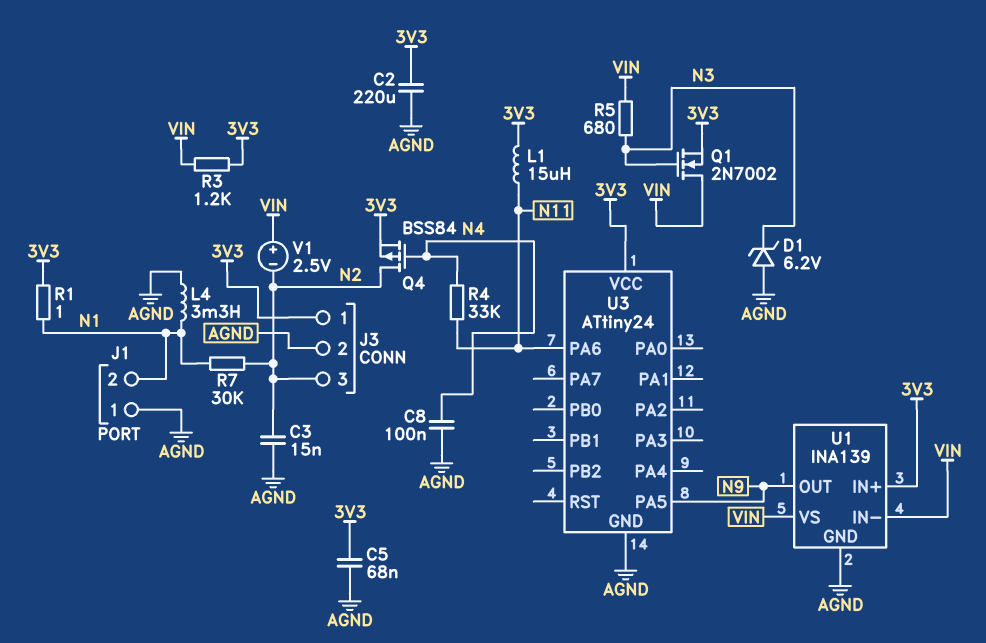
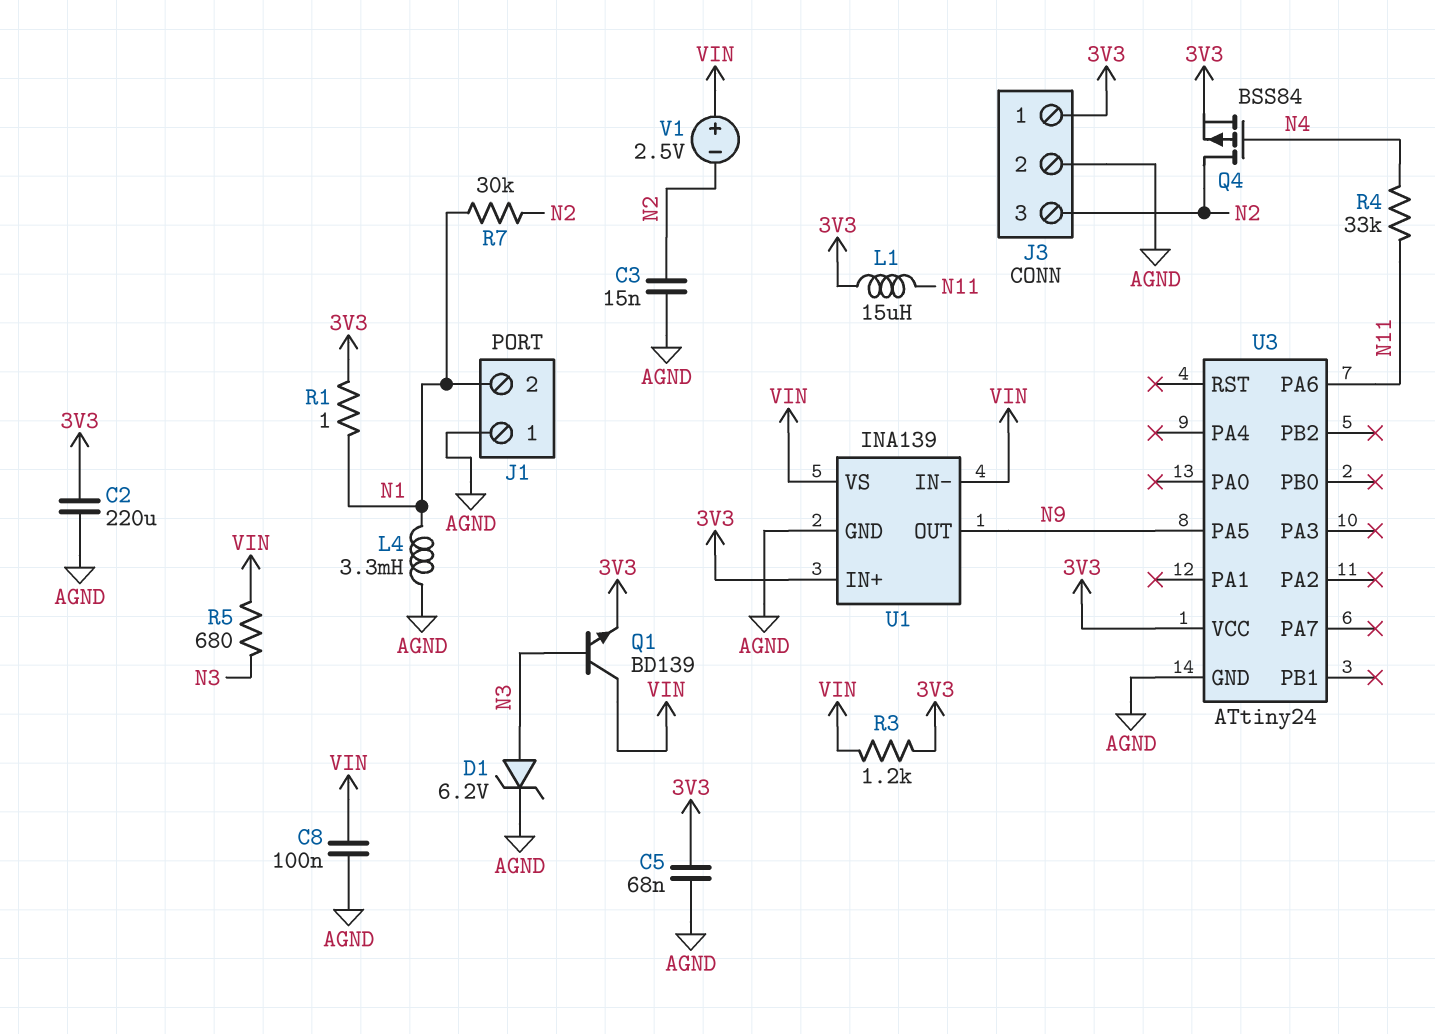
C8: 100nF (AGND, N4) -> 100nF (AGND, VIN)
D1: zener 6.2V (A AGND, K N3) -> zener 6.2V (A N3, K AGND)
Q1: NMOS 2N7002 (G N3, D VIN, S 3V3) -> NPN BD139 (B N3, C VIN, E 3V3)

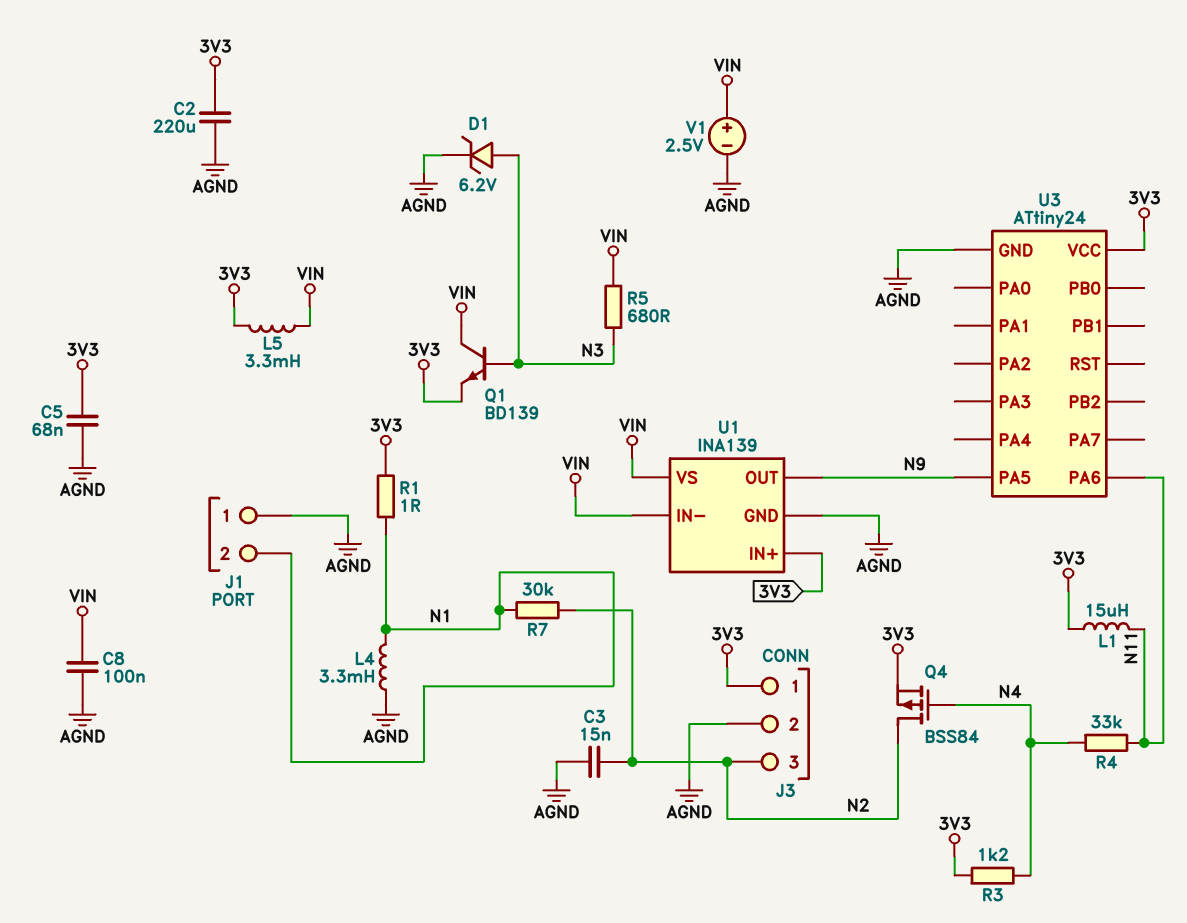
L5: none -> 3.3mH (3V3, VIN)
R3: 1.2k (3V3, VIN) -> 1.2k (3V3, N4)
V1: 2.5V (plus VIN, minus N2) -> 2.5V (plus VIN, minus AGND)

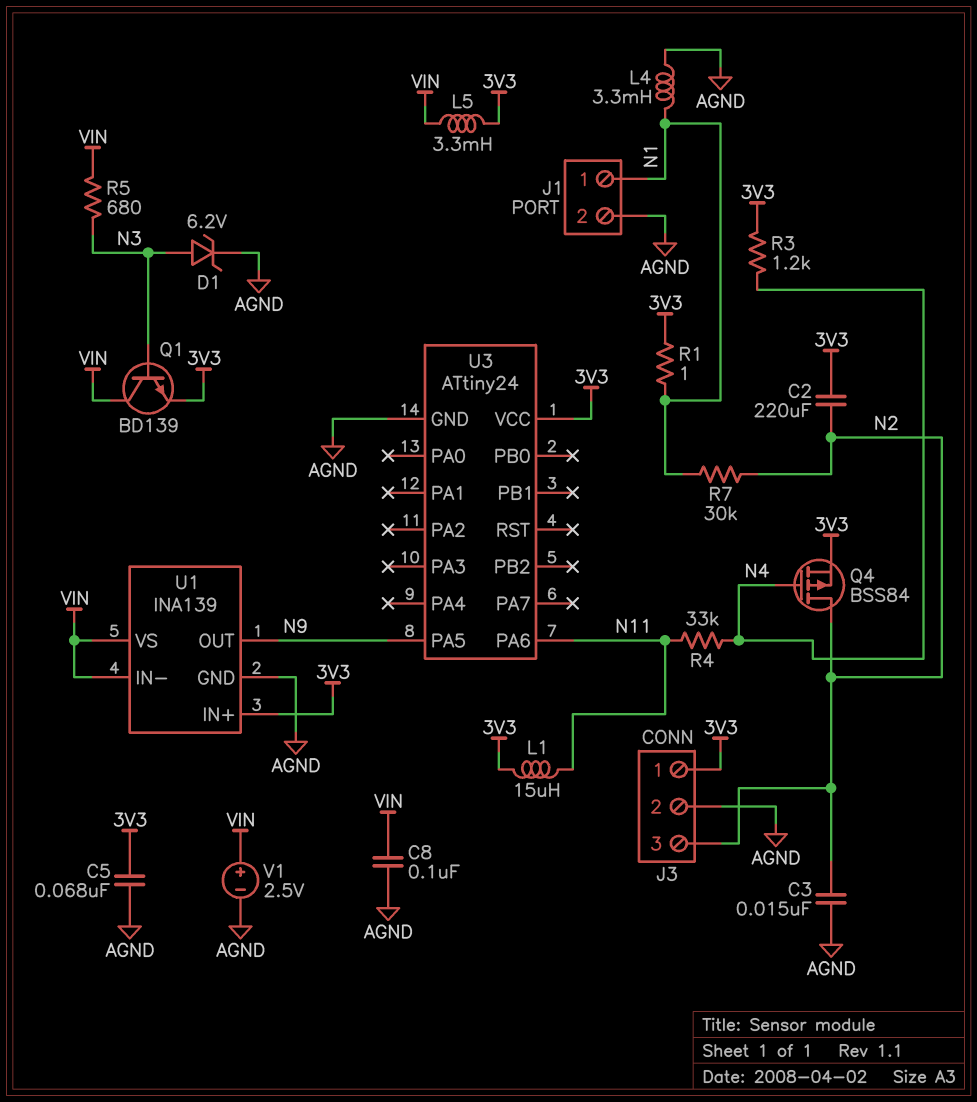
C2: 220uF (3V3, AGND) -> 220uF (3V3, N2)
J1 pin 1: AGND -> N1
J1 pin 2: N1 -> AGND

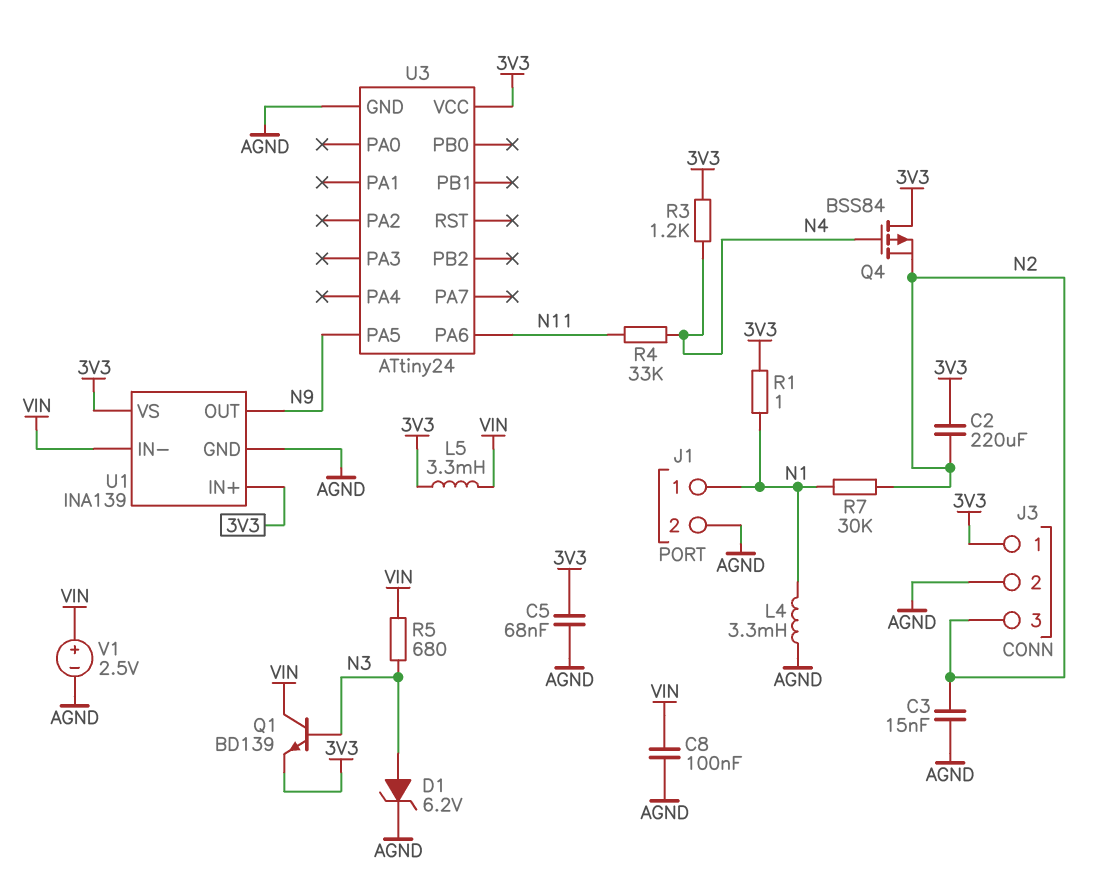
L1: 15uH (3V3, N11) -> none
Q4: PMOS BSS84 (G N4, D N2, S 3V3) -> PMOS BSS84 (G N4, D 3V3, S N2)
U1 pin VS: VIN -> 3V3

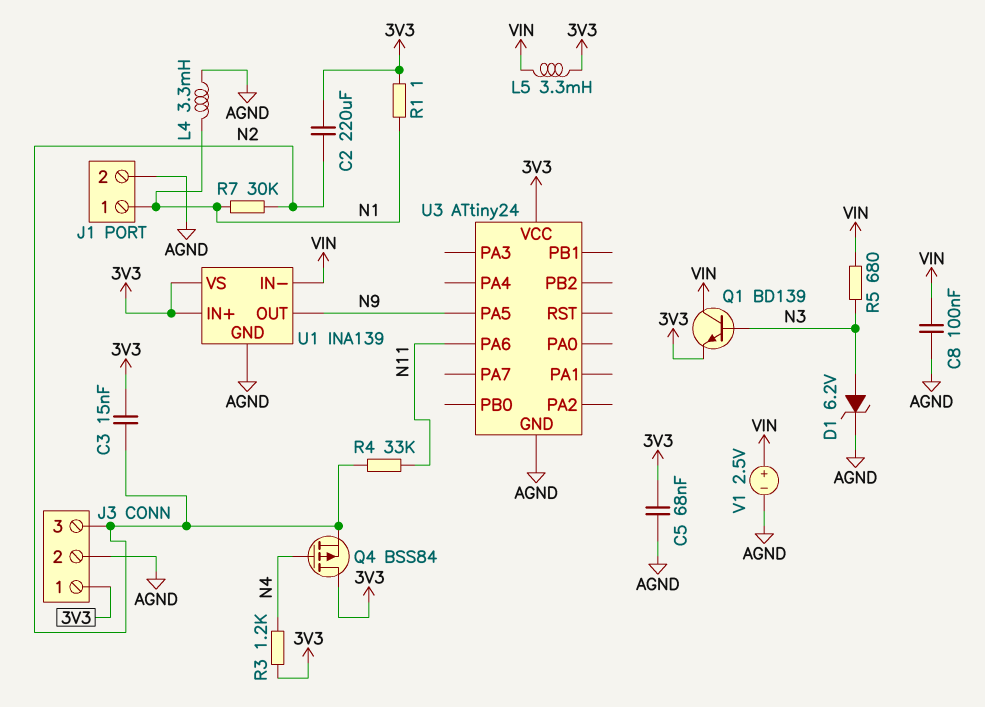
C3: 15nF (AGND, N2) -> 15nF (3V3, N2)
R4: 33k (N4, N11) -> 33k (N2, N11)

